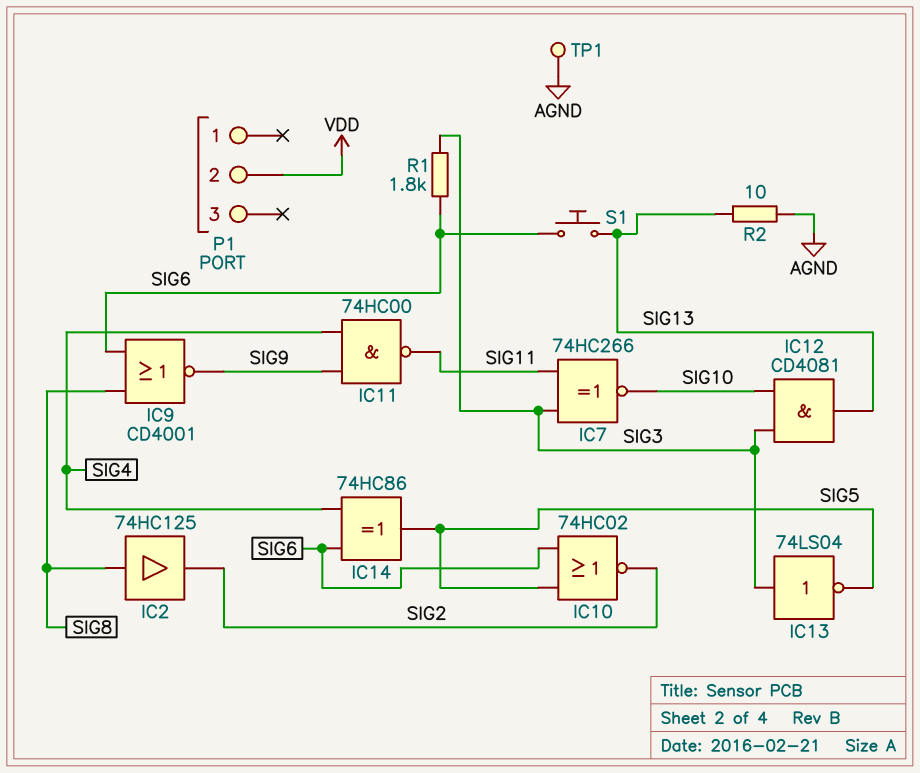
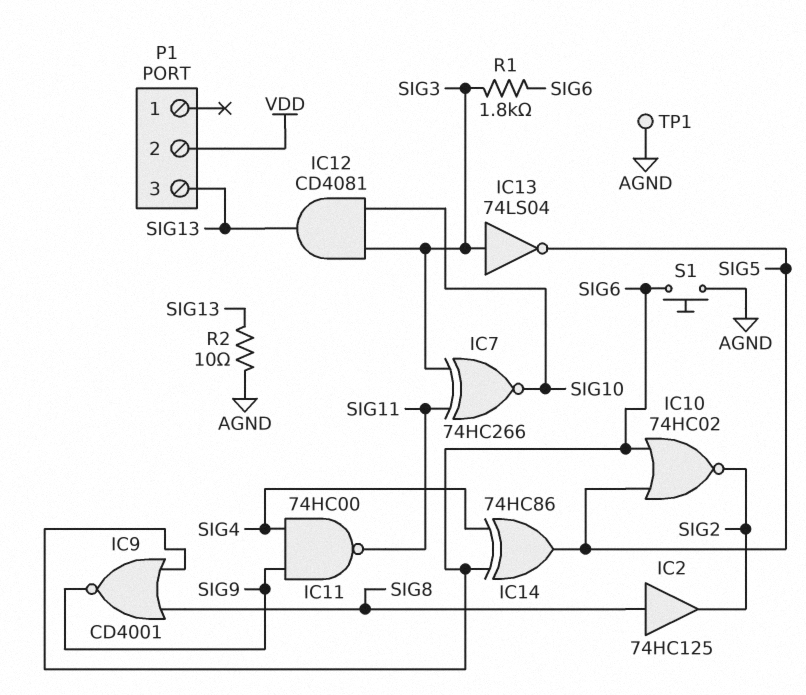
P1 pin 3: none -> SIG13
S1: button (SIG6, SIG13) -> button (AGND, SIG6)

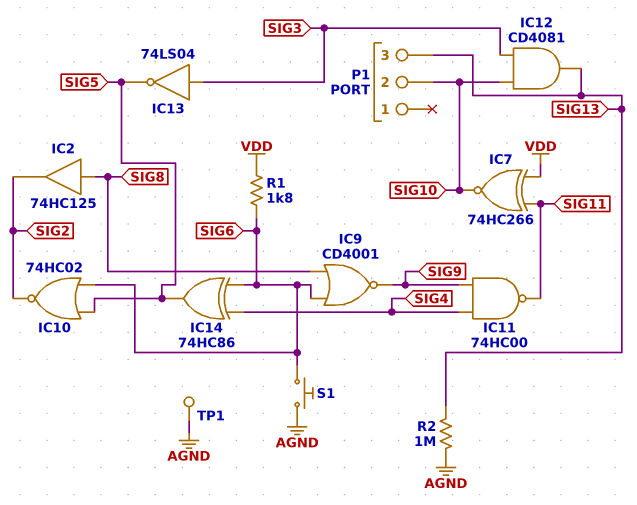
IC7: XNOR 74HC266 (in SIG3, in SIG11, out SIG10) -> XNOR 74HC266 (in SIG11, in VDD, out SIG10)
P1 pin 2: VDD -> SIG10
R1: 1.8k (SIG3, SIG6) -> 1.8k (SIG6, VDD)
R2: 10 (AGND, SIG13) -> 1M (AGND, SIG13)

